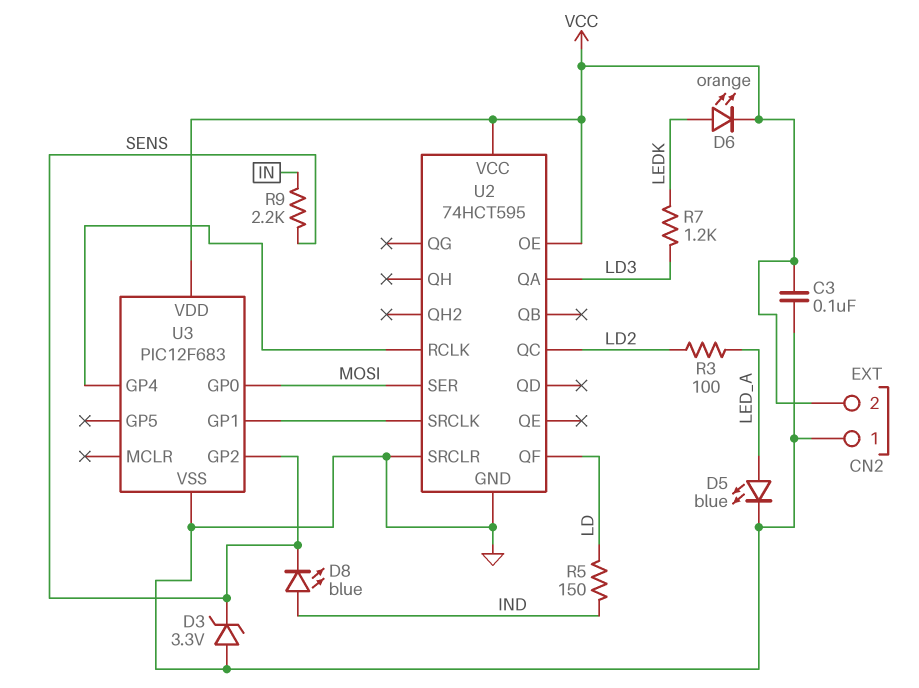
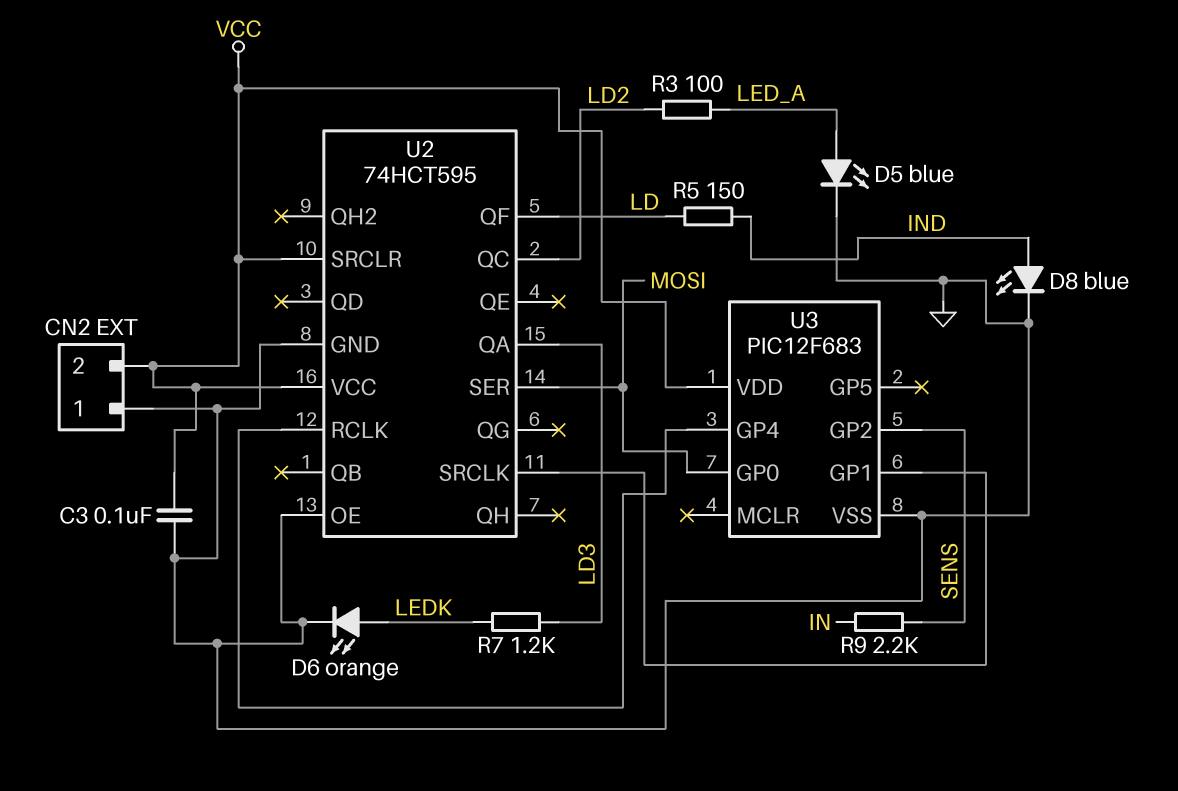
D3: zener 3.3V (A GND, K SENS) -> none
D6: LED orange (A LEDK, K VCC) -> LED orange (A LEDK, K GND)
D8: LED blue (A IND, K SENS) -> LED blue (A IND, K GND)
U2 pin OE: VCC -> GND
U2 pin SRCLR: GND -> VCC

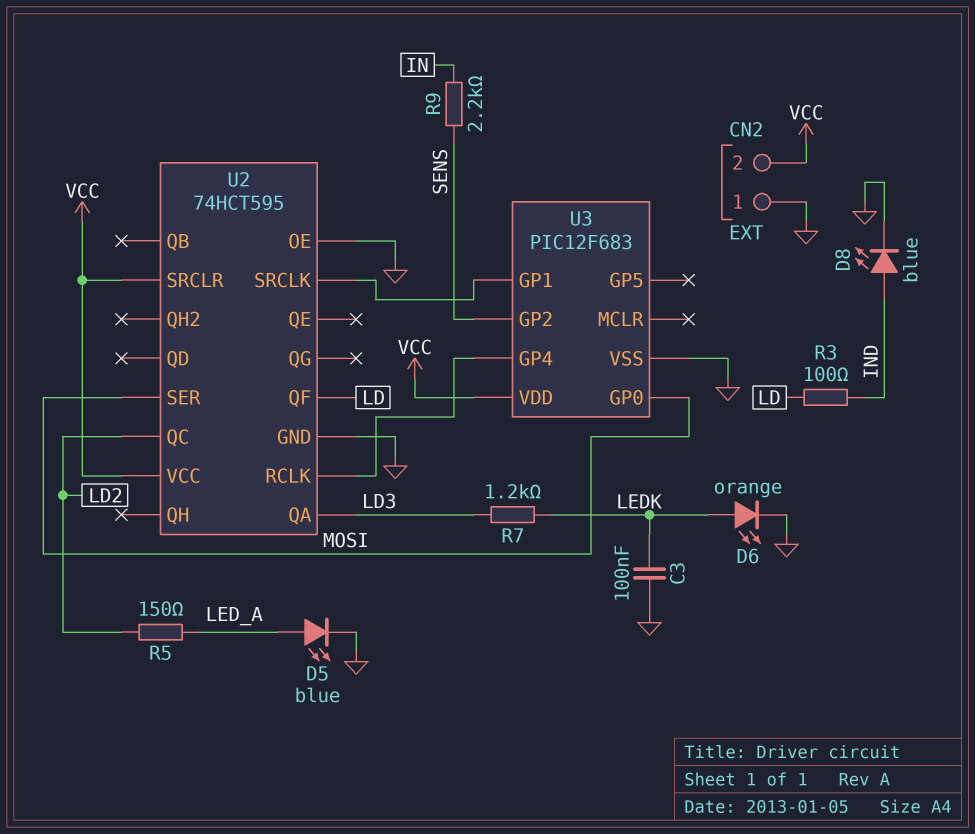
C3: 100nF (GND, VCC) -> 100nF (GND, LEDK)
R3: 100 (LD2, LED_A) -> 100 (IND, LD)
R5: 150 (IND, LD) -> 150 (LD2, LED_A)

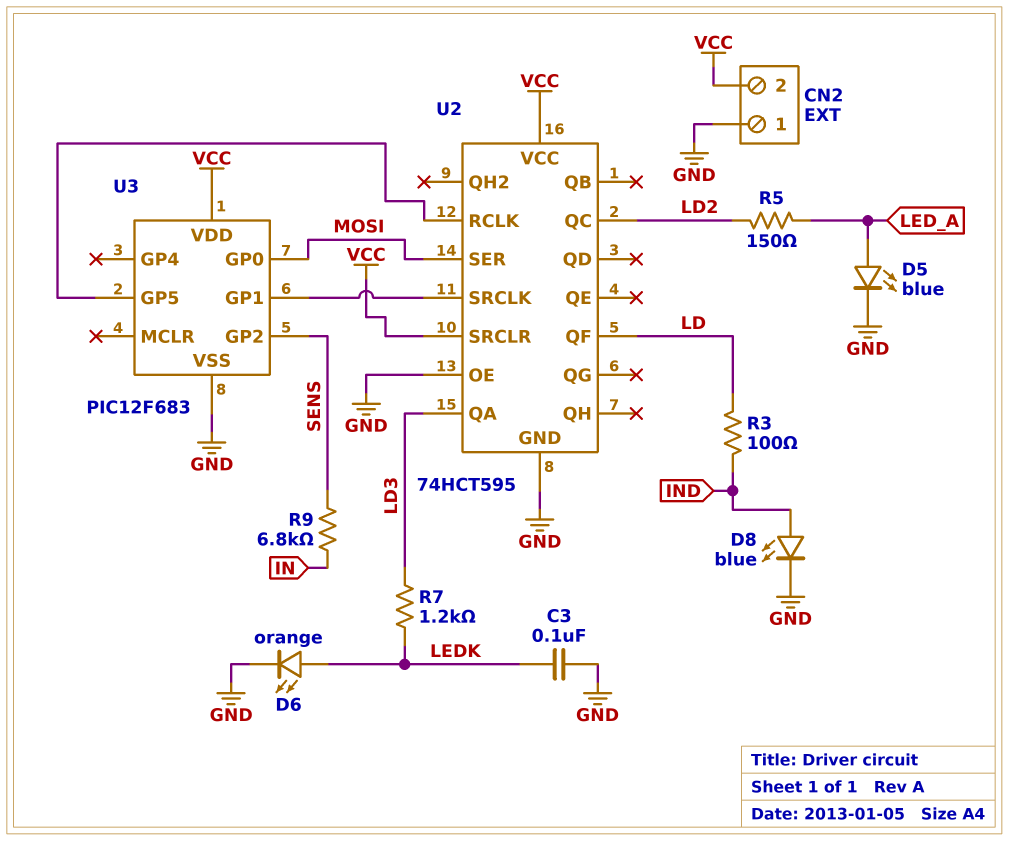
R9: 2.2k (IN, SENS) -> 6.8k (IN, SENS)
U3 pin GP4: U2/RCLK -> none
U3 pin GP5: none -> U2/RCLK

